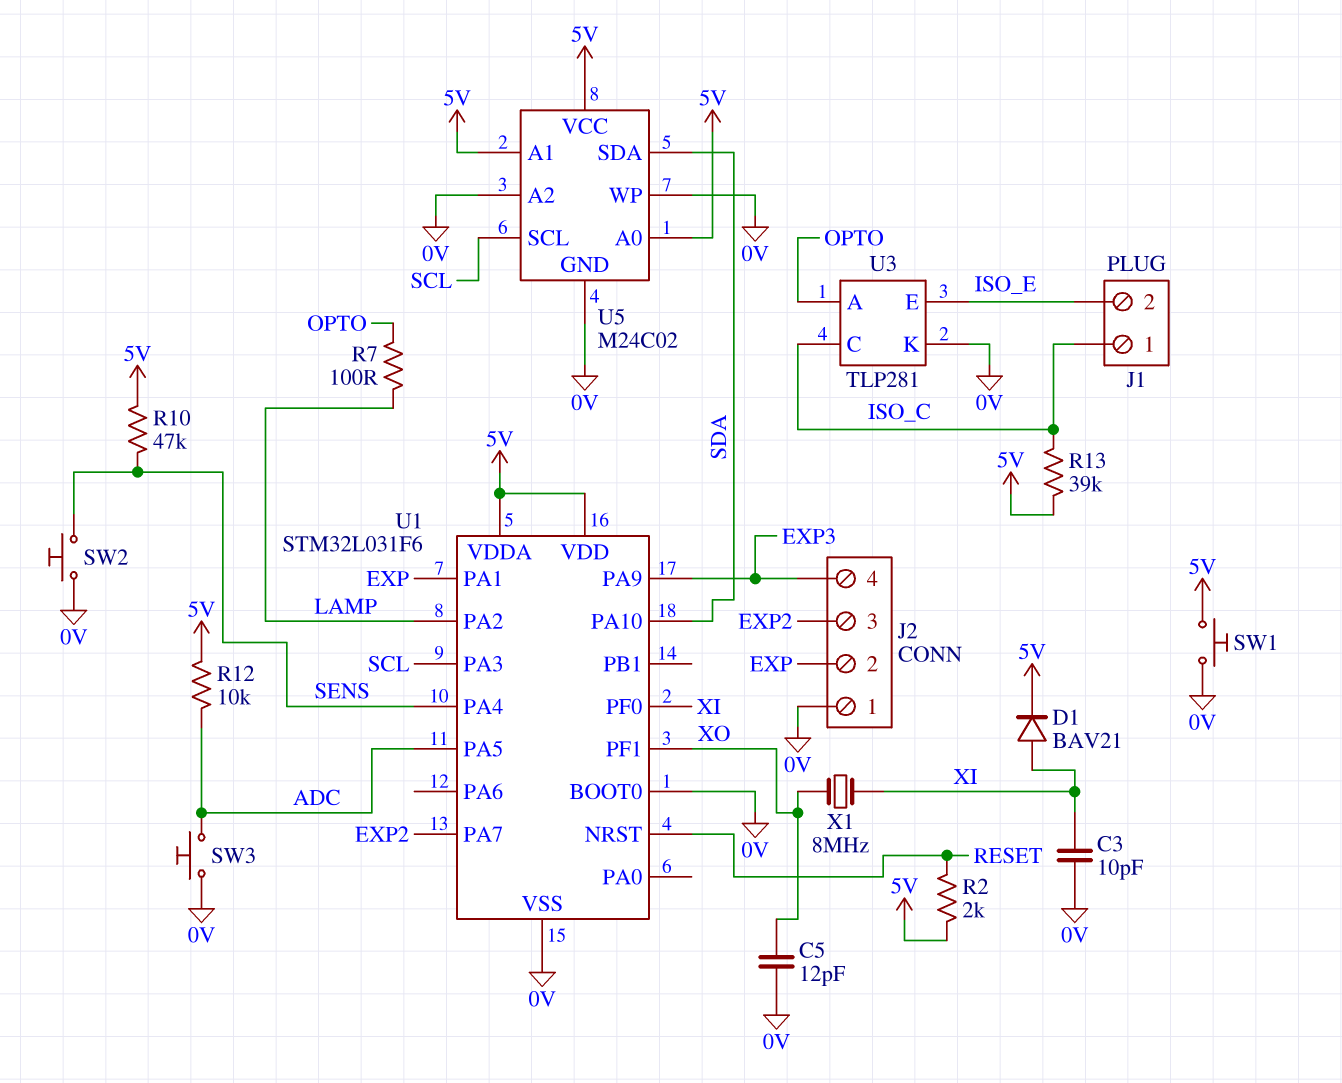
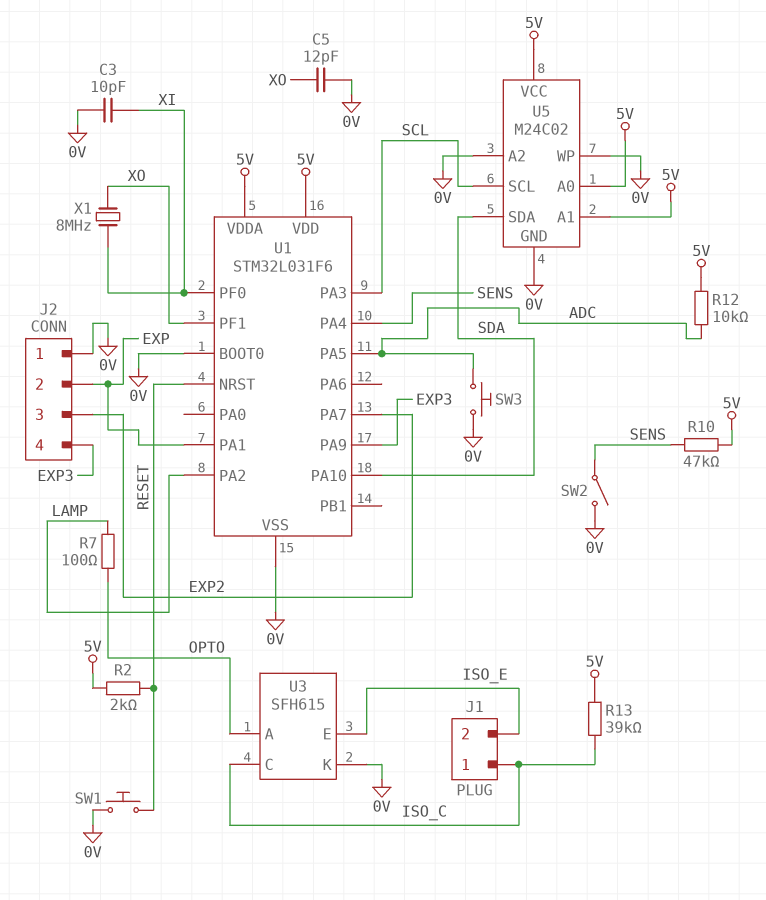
D1: diode BAV21 (A XI, K 5V) -> none
SW1: button (0V, 5V) -> button (0V, RESET)
SW2: button (0V, SENS) -> switch (0V, SENS)
U3: TLP281 -> SFH615

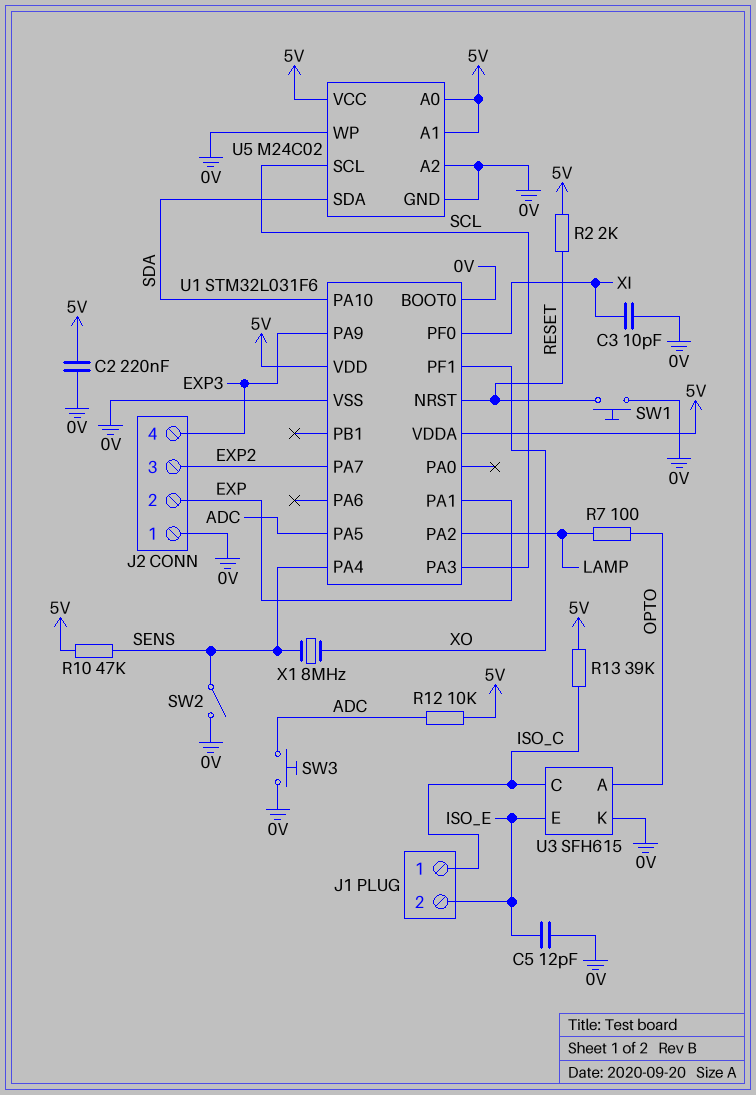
C2: none -> 220nF (0V, 5V)
C5: 12pF (0V, XO) -> 12pF (0V, ISO_E)
X1: 8MHz (XI, XO) -> 8MHz (SENS, XO)

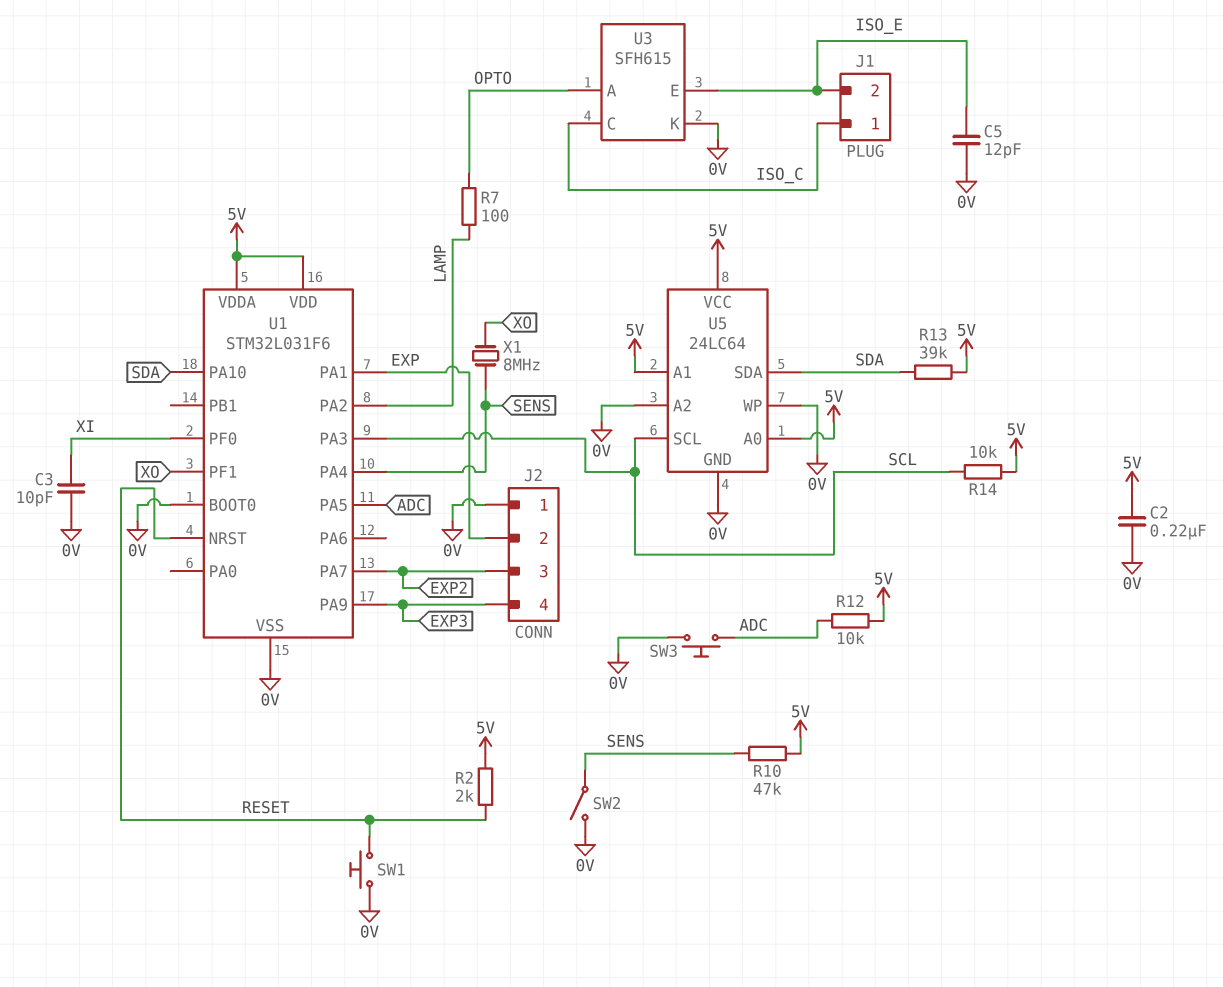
R13: 39k (5V, ISO_C) -> 39k (5V, SDA)
R14: none -> 10k (5V, SCL)
U5: M24C02 -> 24LC64

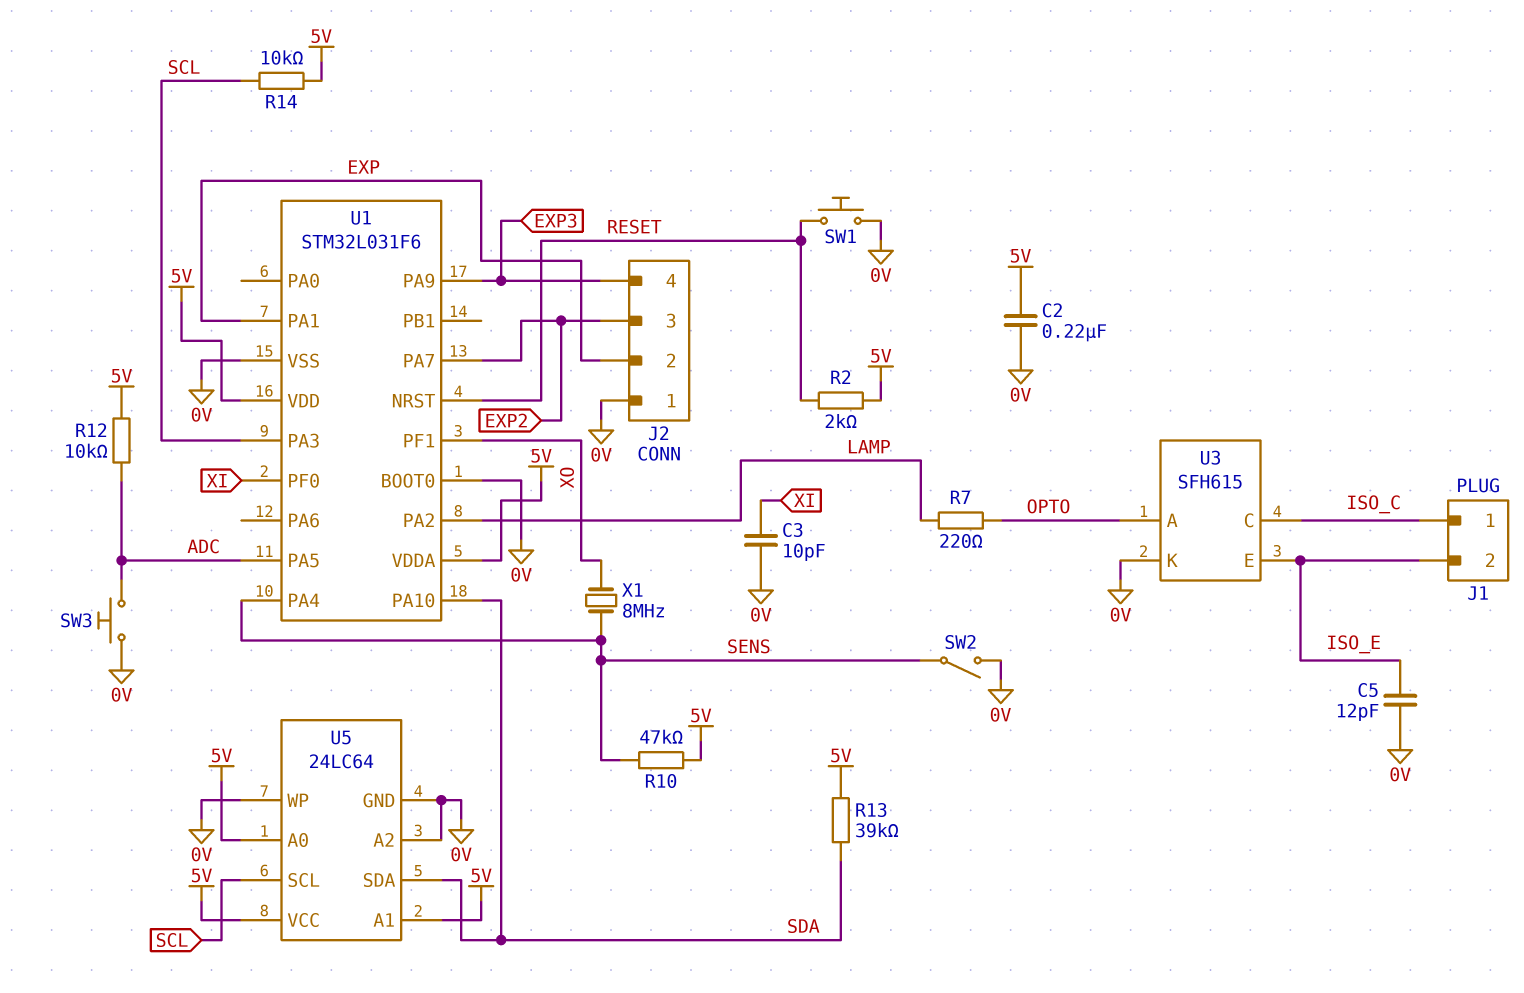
R7: 100 (LAMP, OPTO) -> 220 (LAMP, OPTO)

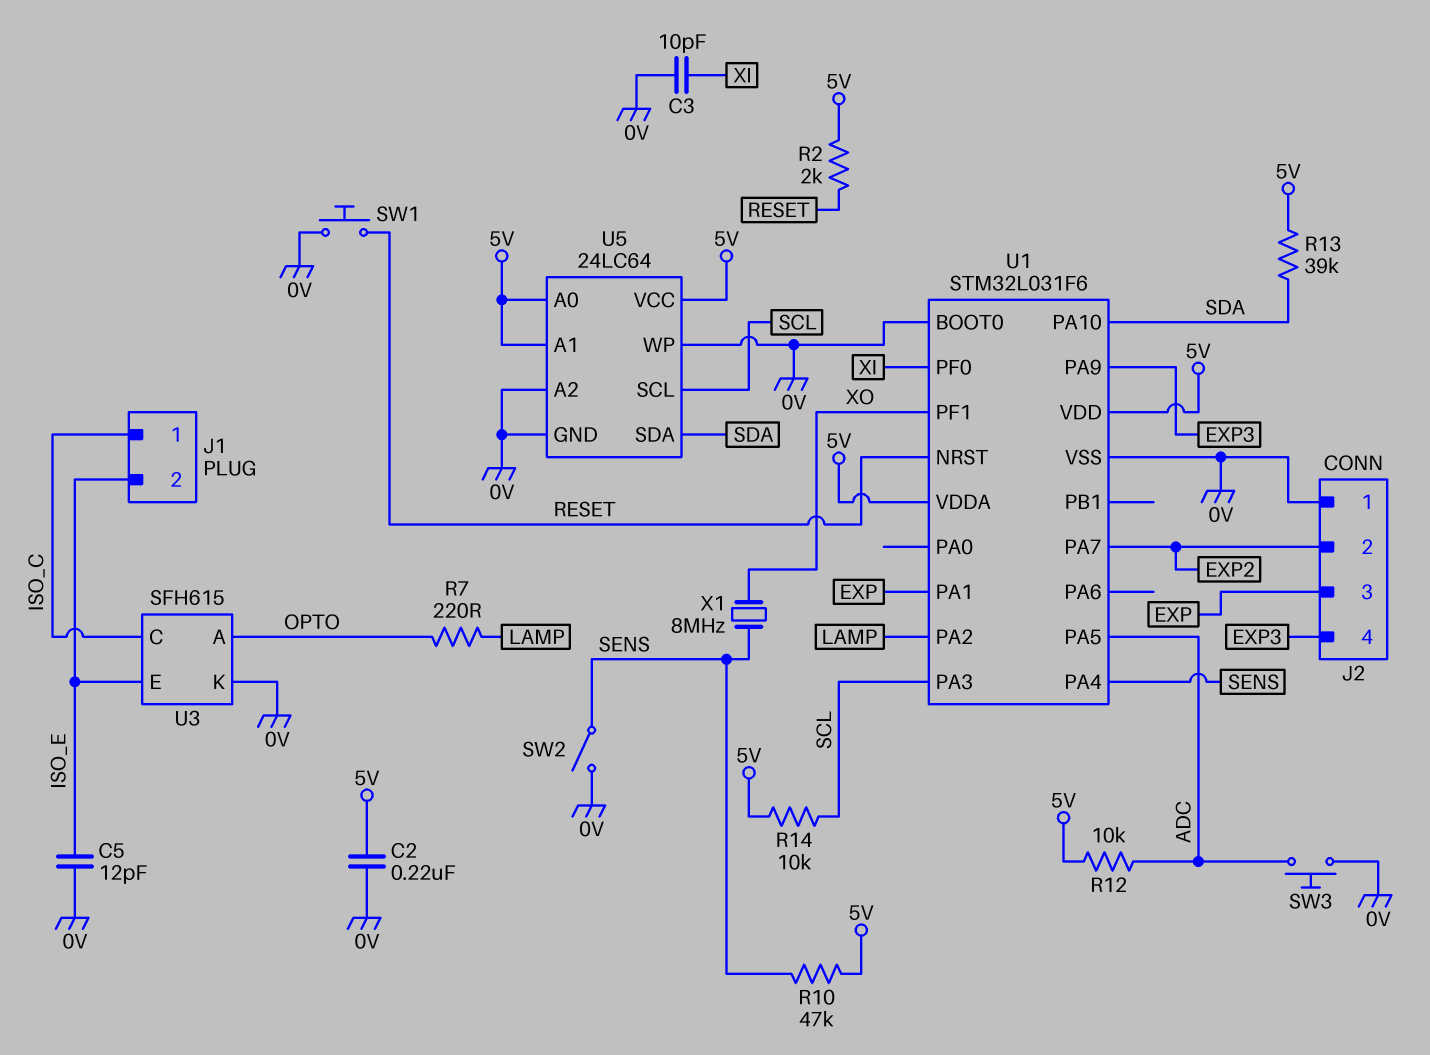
J2 pin 2: EXP -> EXP2
J2 pin 3: EXP2 -> EXP

